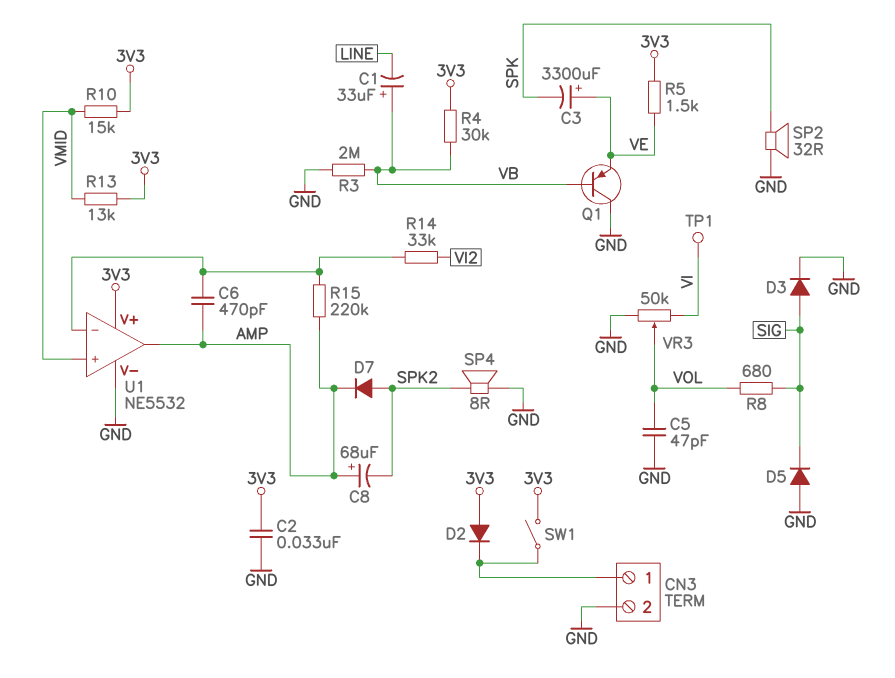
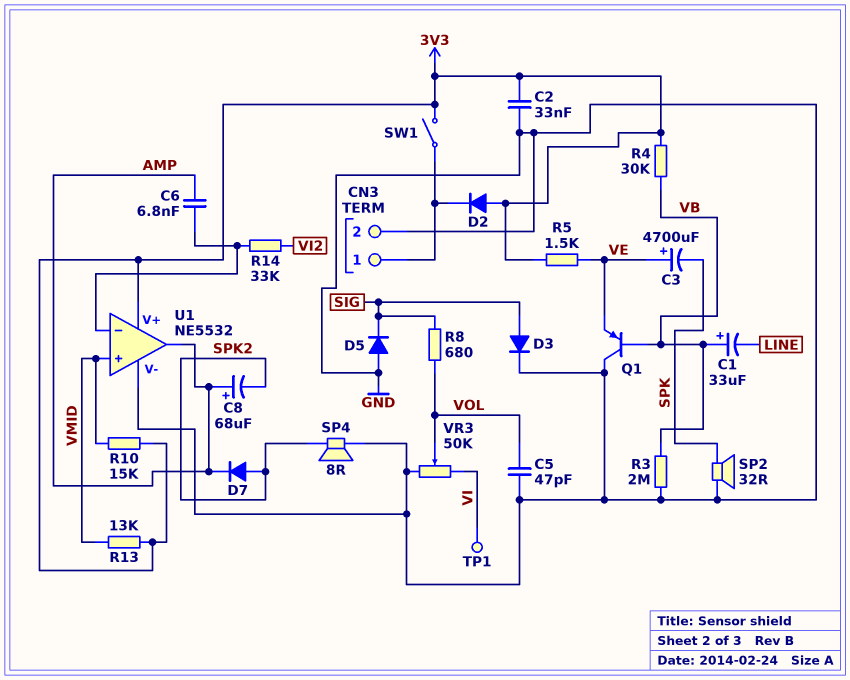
C3: 3300uF (plus VE, minus SPK) -> 4700uF (plus VE, minus SPK)
C6: 470pF (AMP, U1/in-) -> 6.8nF (AMP, U1/in-)
R15: 220k (AMP, U1/in-) -> none

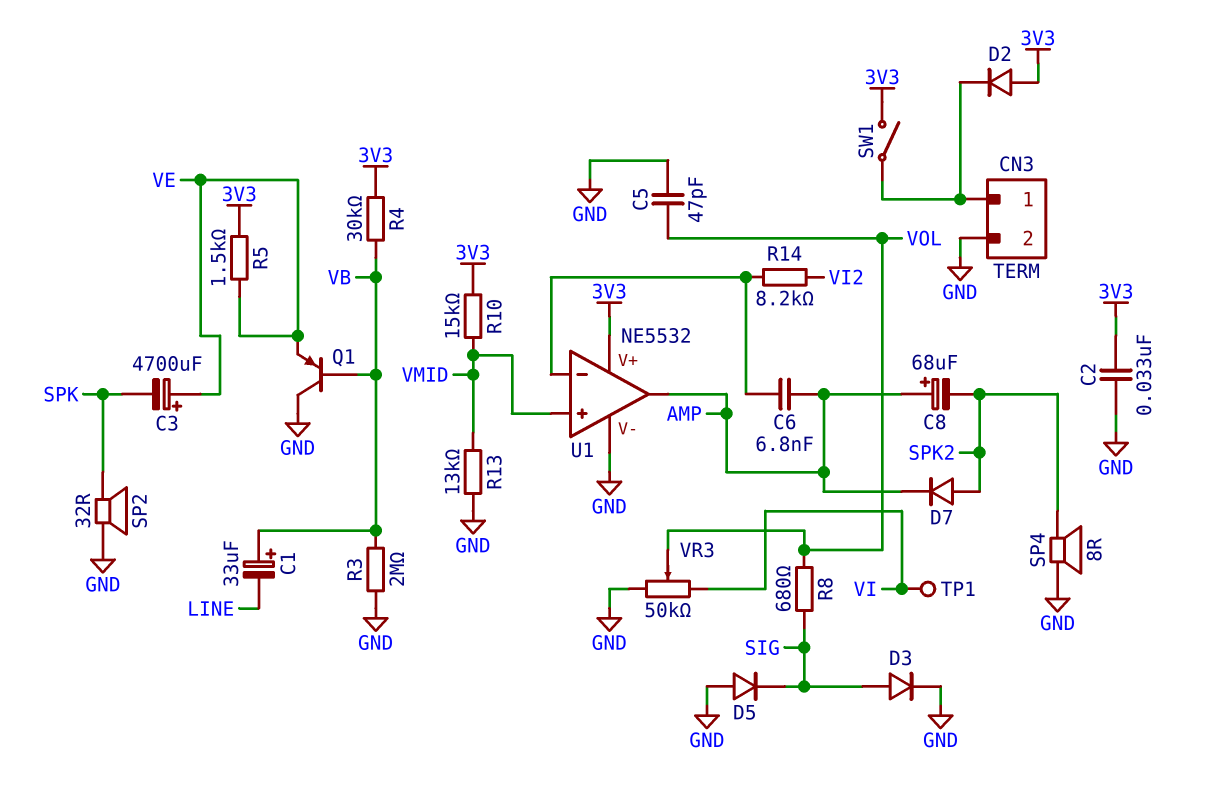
R13: 13k (3V3, VMID) -> 13k (GND, VMID)
R14: 33k (U1/in-, VI2) -> 8.2k (U1/in-, VI2)

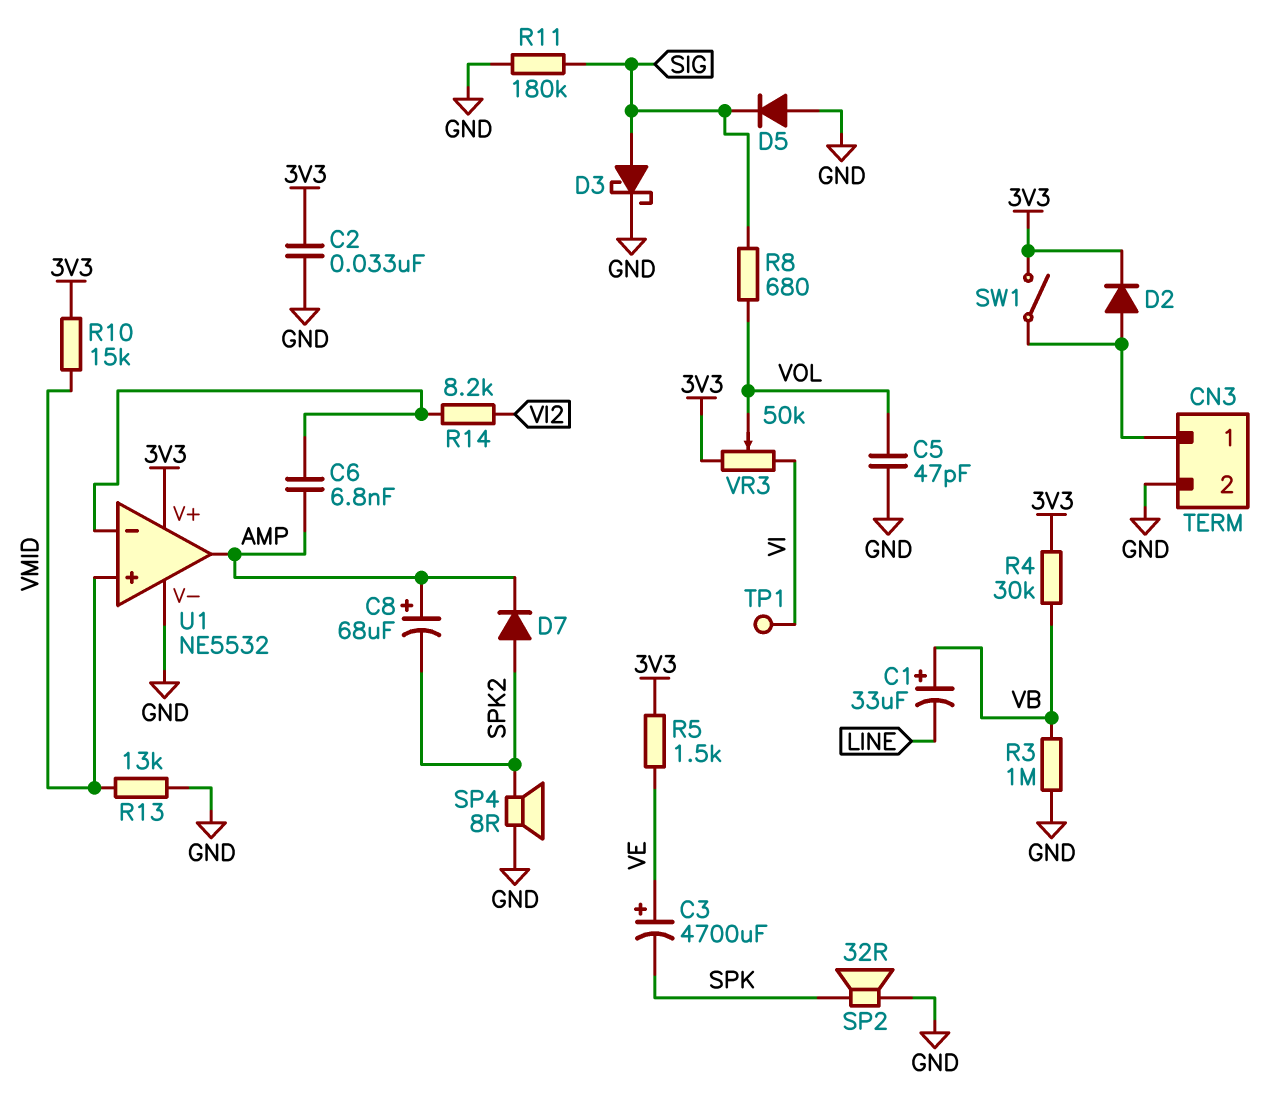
D2: diode (A 3V3, K CN3/1) -> diode (A CN3/1, K 3V3)
D3: diode (A SIG, K GND) -> schottky (A SIG, K GND)
Q1: PNP (B VB, C GND, E VE) -> none
R3: 2M (GND, VB) -> 1M (GND, VB)
R11: none -> 180k (GND, SIG)
VR3: 50k (GND, VI, wiper VOL) -> 50k (3V3, VI, wiper VOL)

